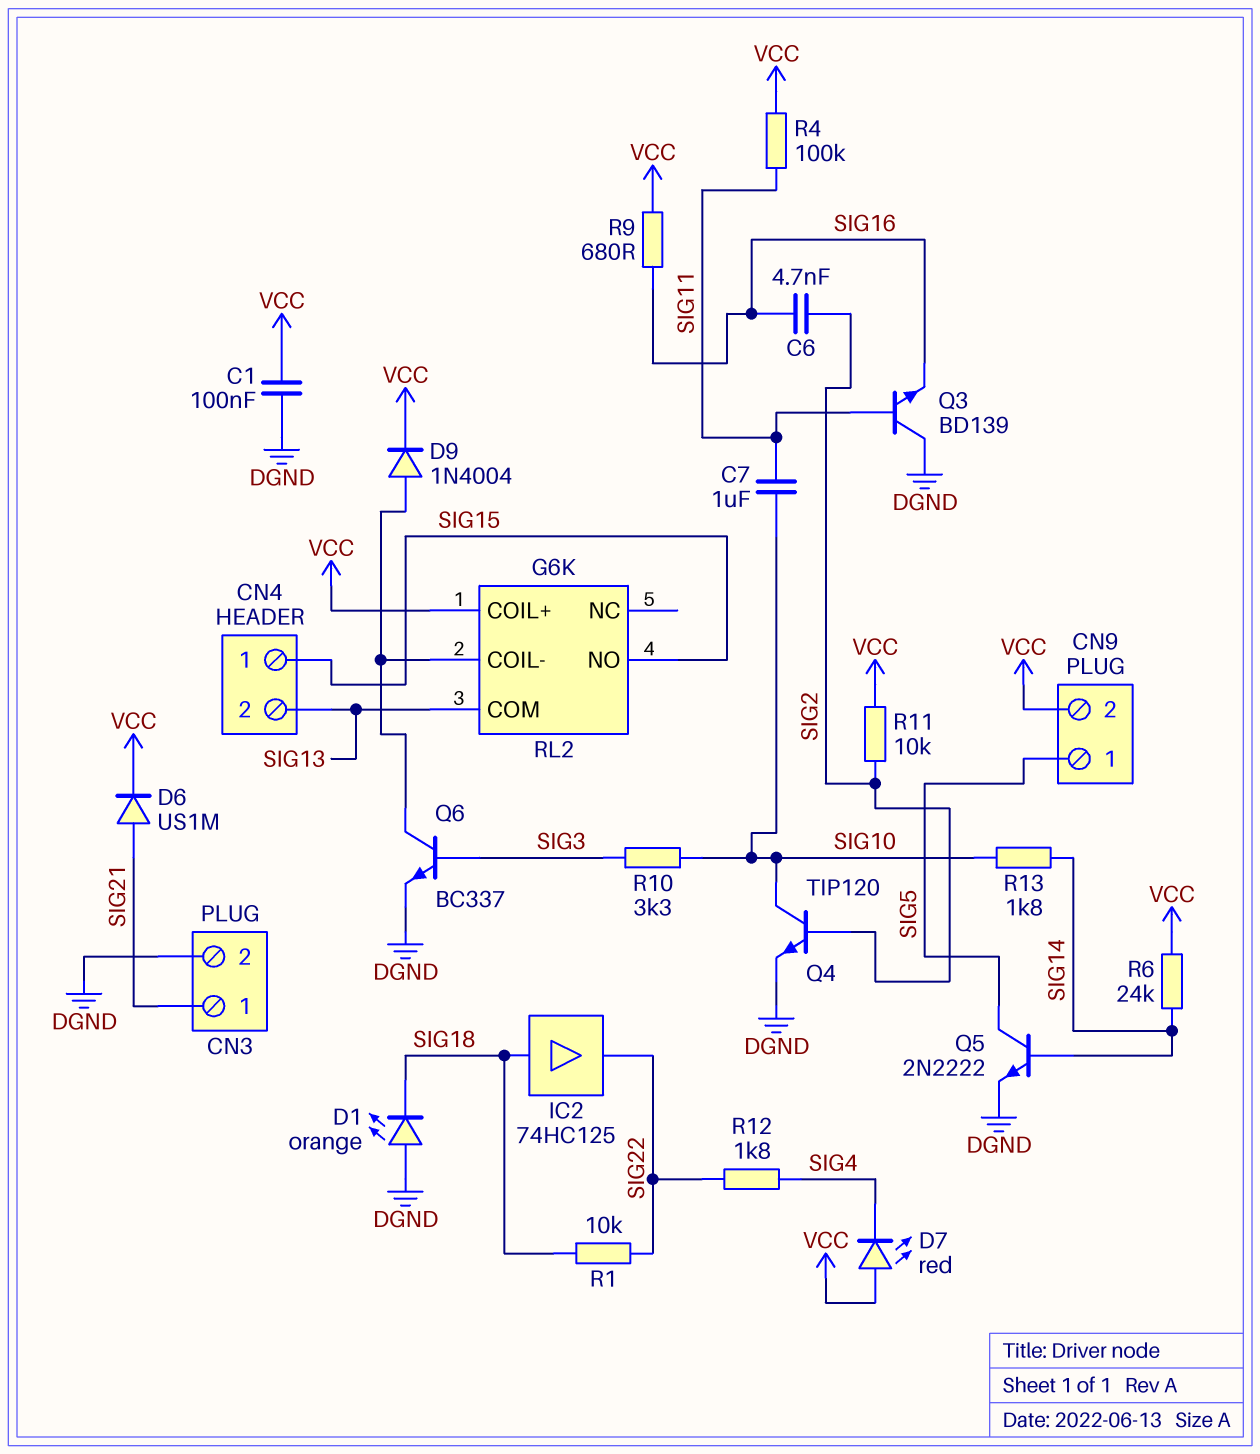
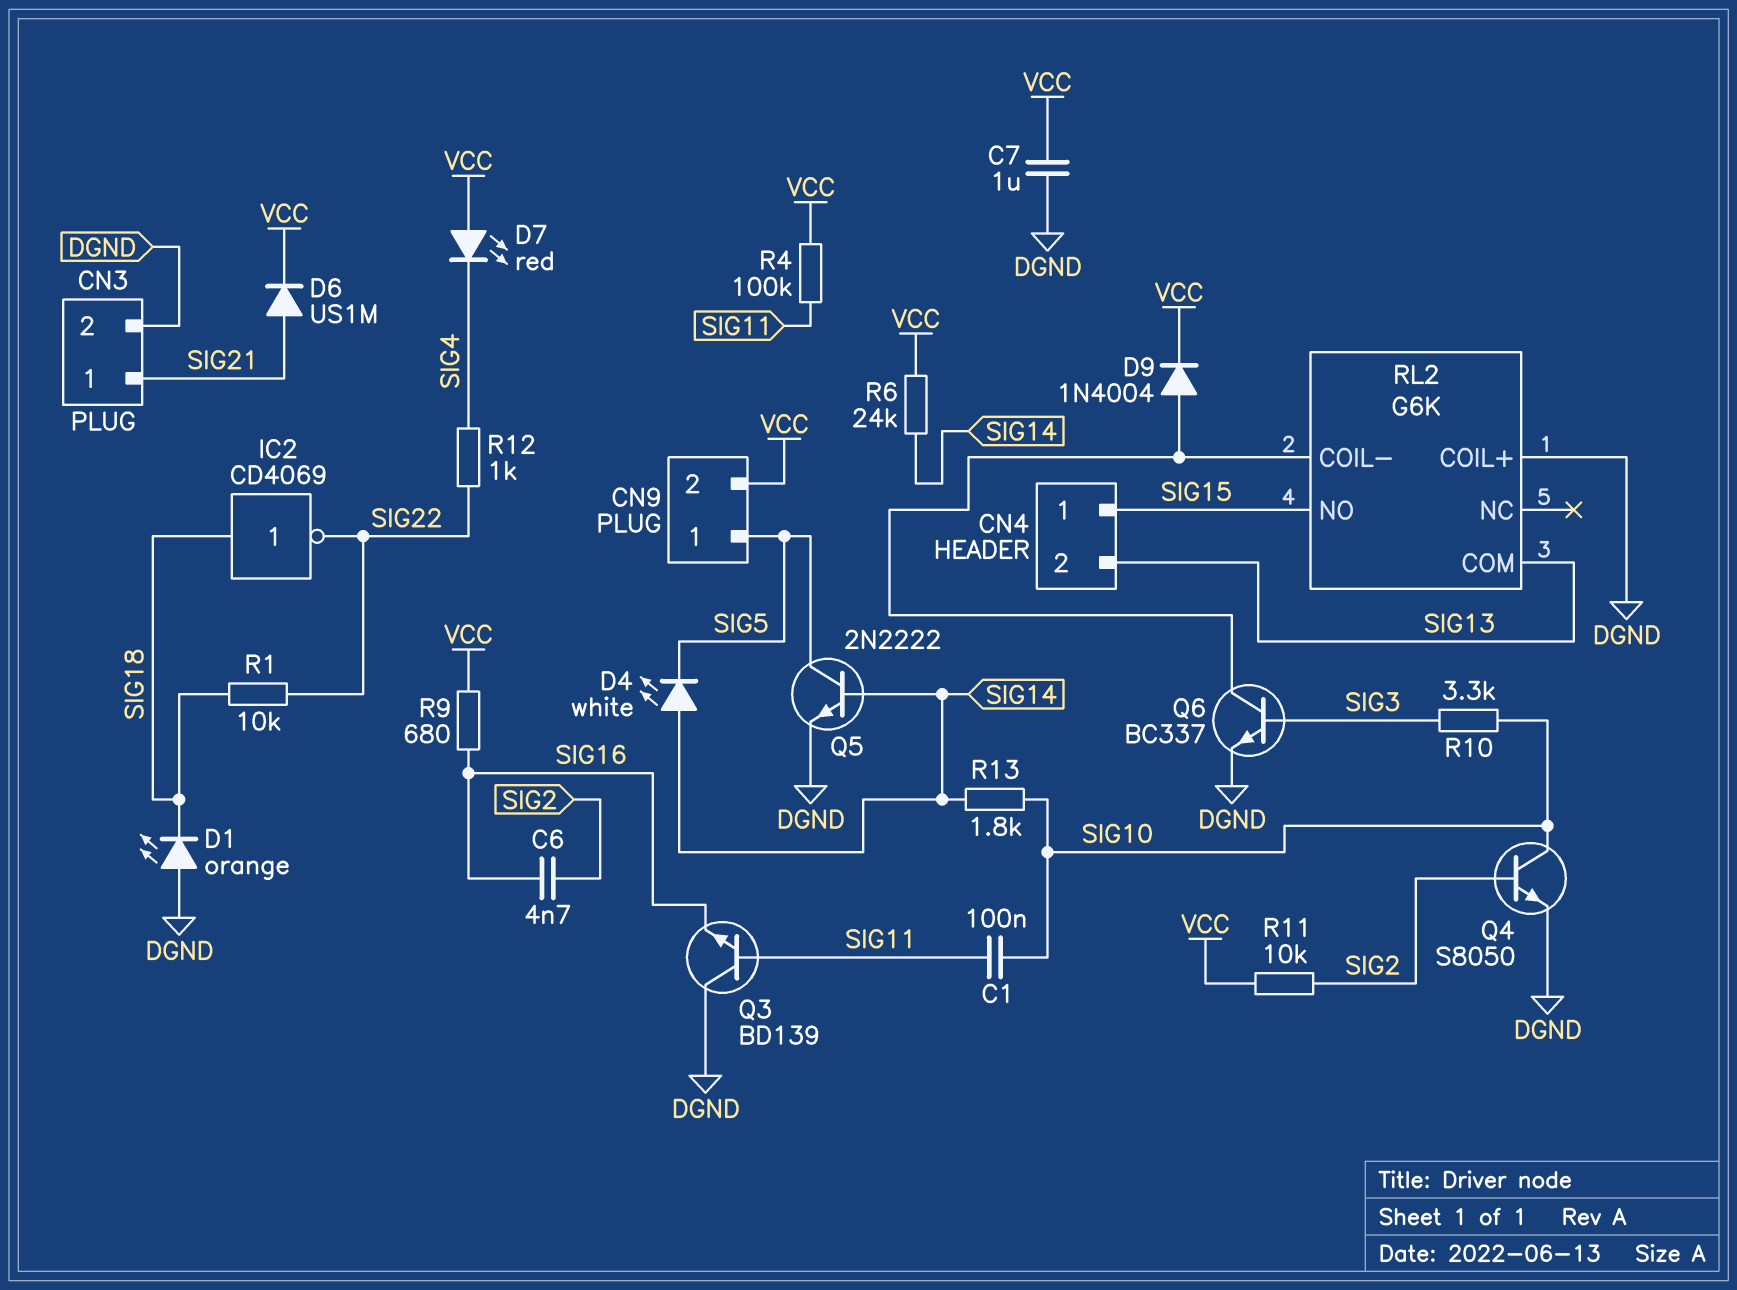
C1: 100nF (DGND, VCC) -> 100nF (SIG10, SIG11)
C7: 1uF (SIG10, SIG11) -> 1uF (DGND, VCC)
D4: none -> LED white (A SIG14, K SIG5)
IC2: buffer 74HC125 (in SIG18, out SIG22) -> NOT CD4069 (in SIG18, out SIG22)
Q4: NPN TIP120 (B SIG2, C SIG10, E DGND) -> NPN S8050 (B SIG2, C SIG10, E DGND)
R12: 1.8k (SIG4, SIG22) -> 1k (SIG4, SIG22)
RL2 pin COIL+: VCC -> DGND

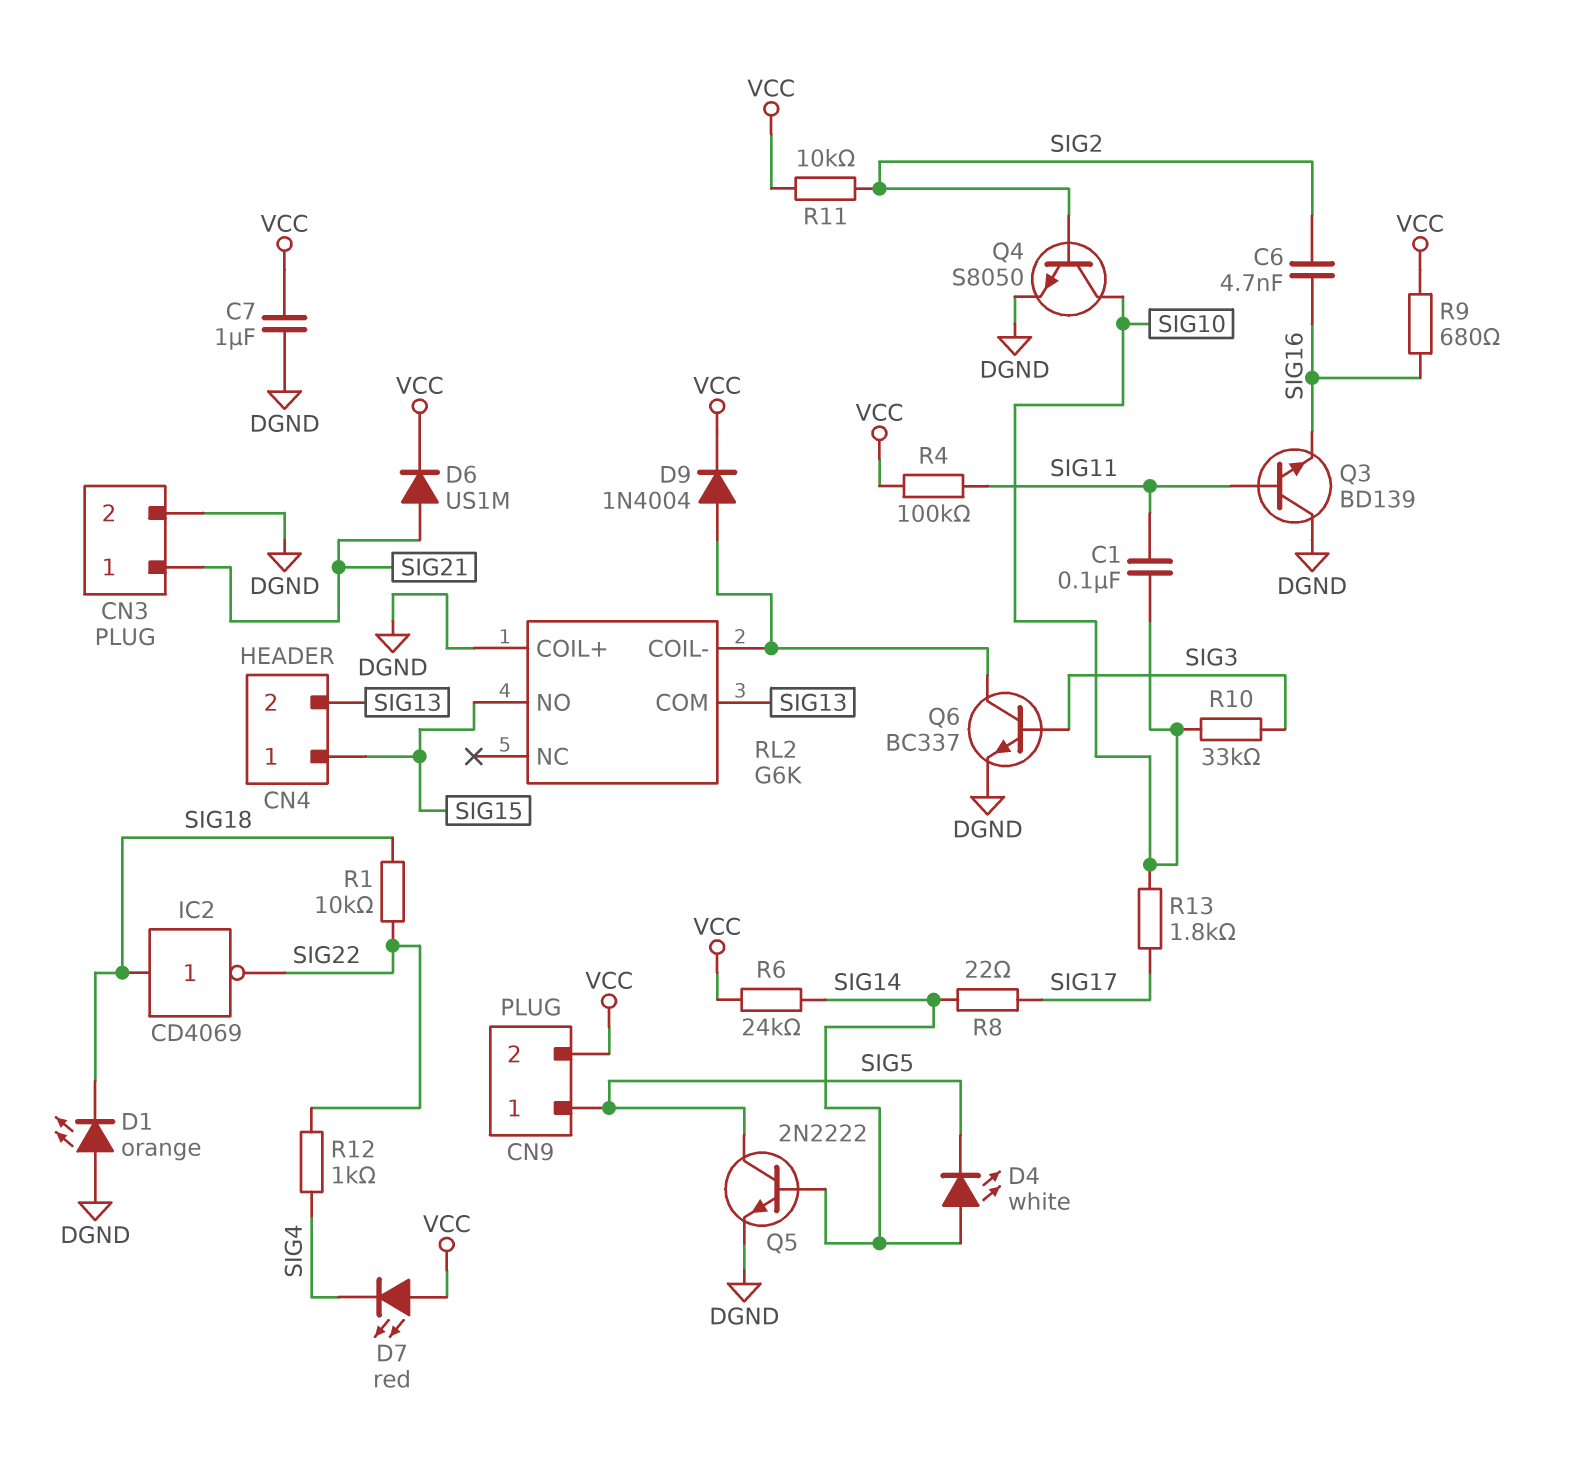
R8: none -> 22 (SIG14, SIG17)
R10: 3.3k (SIG3, SIG10) -> 33k (SIG3, SIG10)
R13: 1.8k (SIG10, SIG14) -> 1.8k (SIG10, SIG17)

